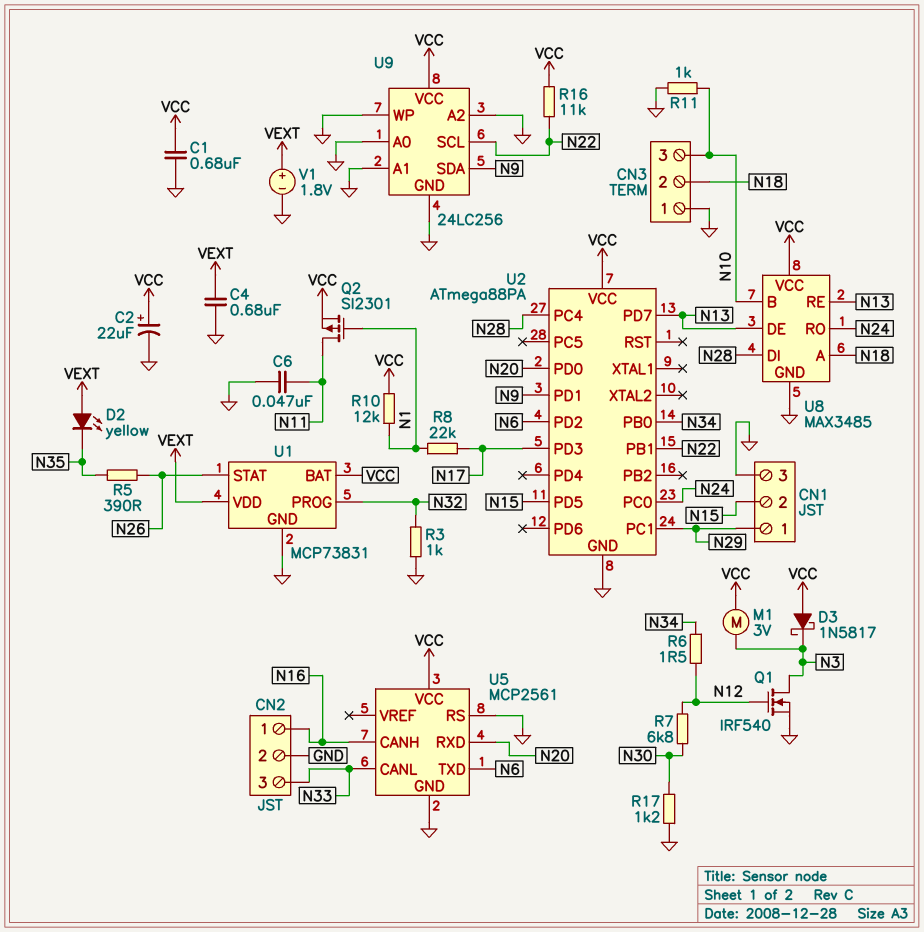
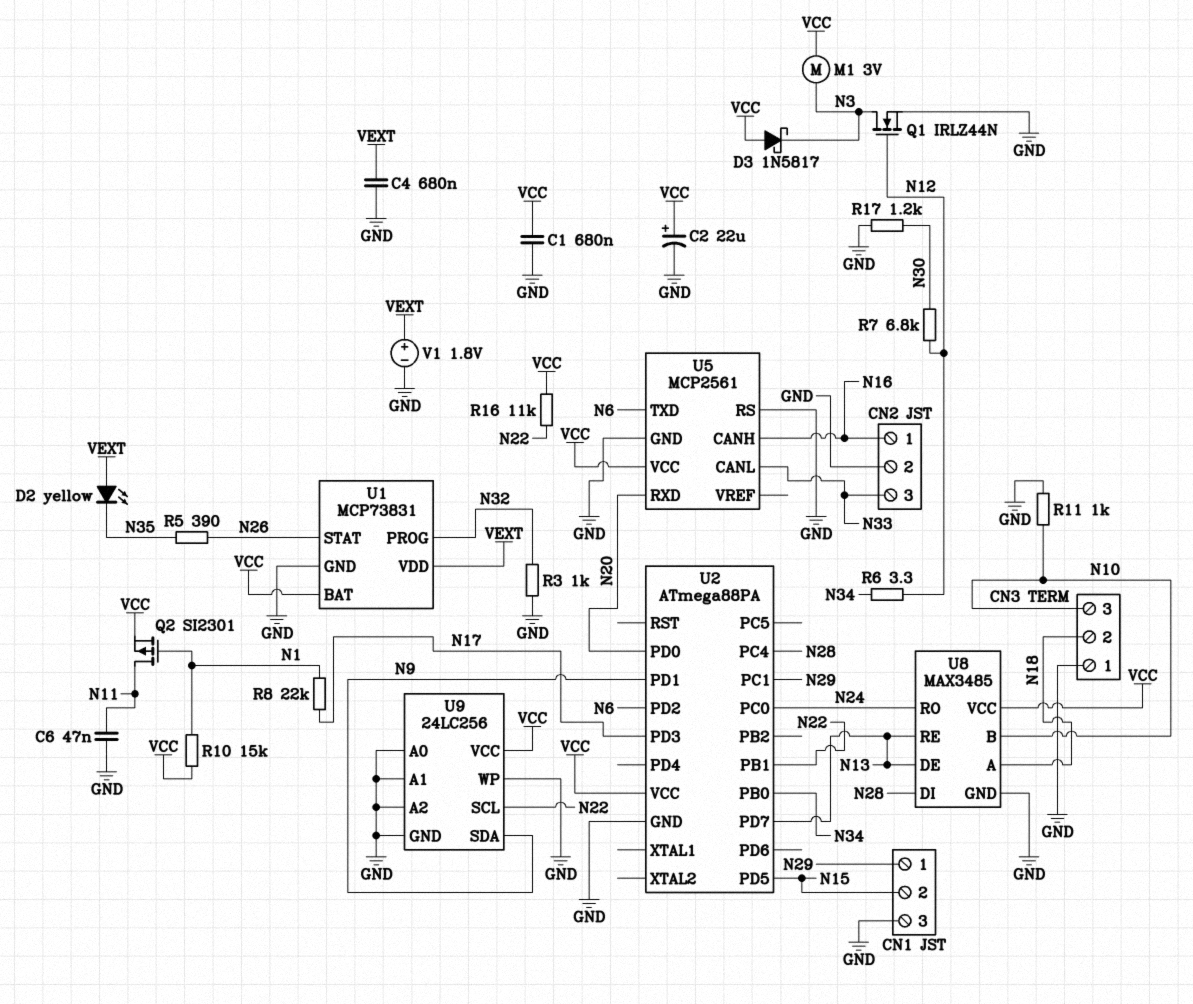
Q1: NMOS IRF540 (G N12, D N3, S GND) -> NMOS IRLZ44N (G N12, D N3, S GND)
R6: 1.5 (N12, N34) -> 3.3 (N12, N34)
R10: 12k (N1, VCC) -> 15k (N1, VCC)

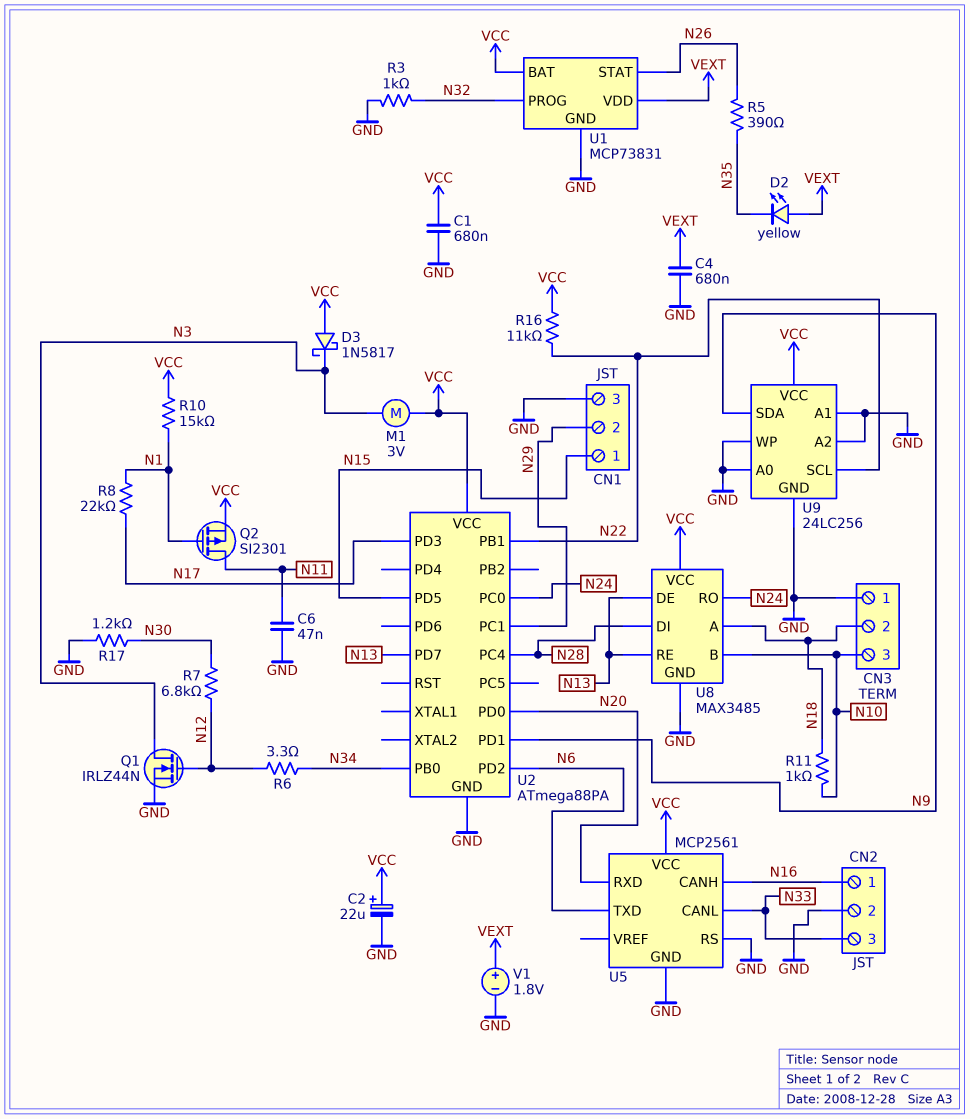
CN1 pin 1: N29 -> N15
CN1 pin 2: N15 -> N29
R11: 1k (GND, N10) -> 1k (N10, N18)

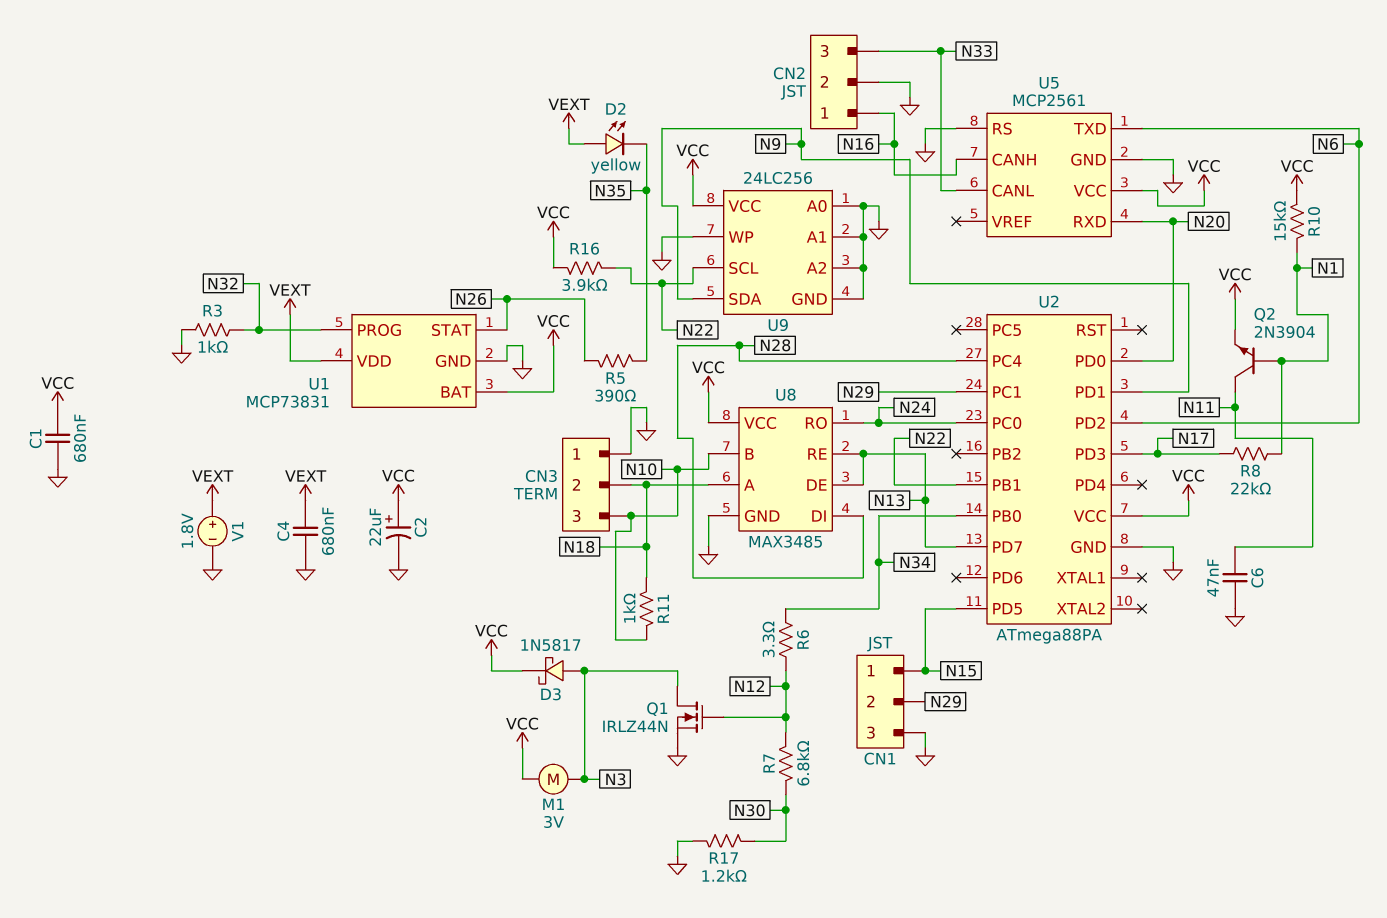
D3: schottky 1N5817 (A VCC, K N3) -> schottky 1N5817 (A N3, K VCC)
Q2: PMOS SI2301 (G N1, D N11, S VCC) -> NPN 2N3904 (B N1, C N11, E VCC)
R16: 11k (N22, VCC) -> 3.9k (N22, VCC)

